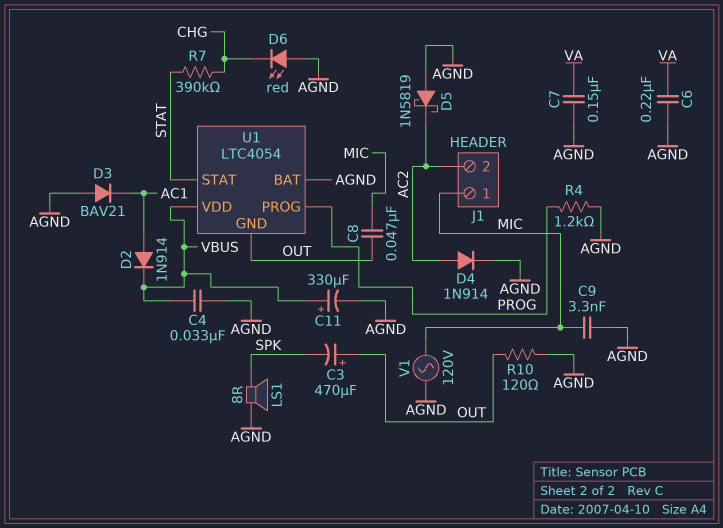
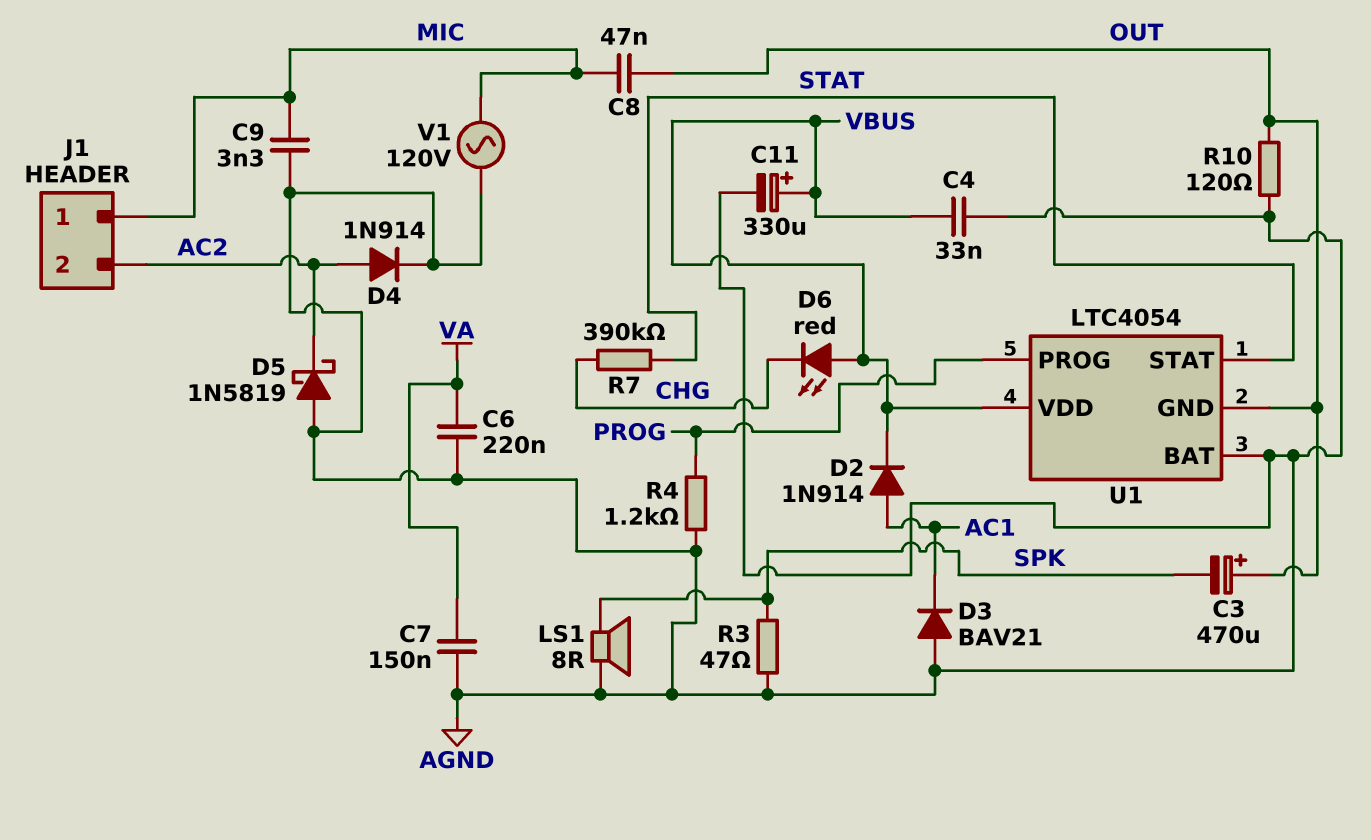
D6: LED red (A AGND, K CHG) -> LED red (A VBUS, K CHG)
R3: none -> 47 (AGND, SPK)

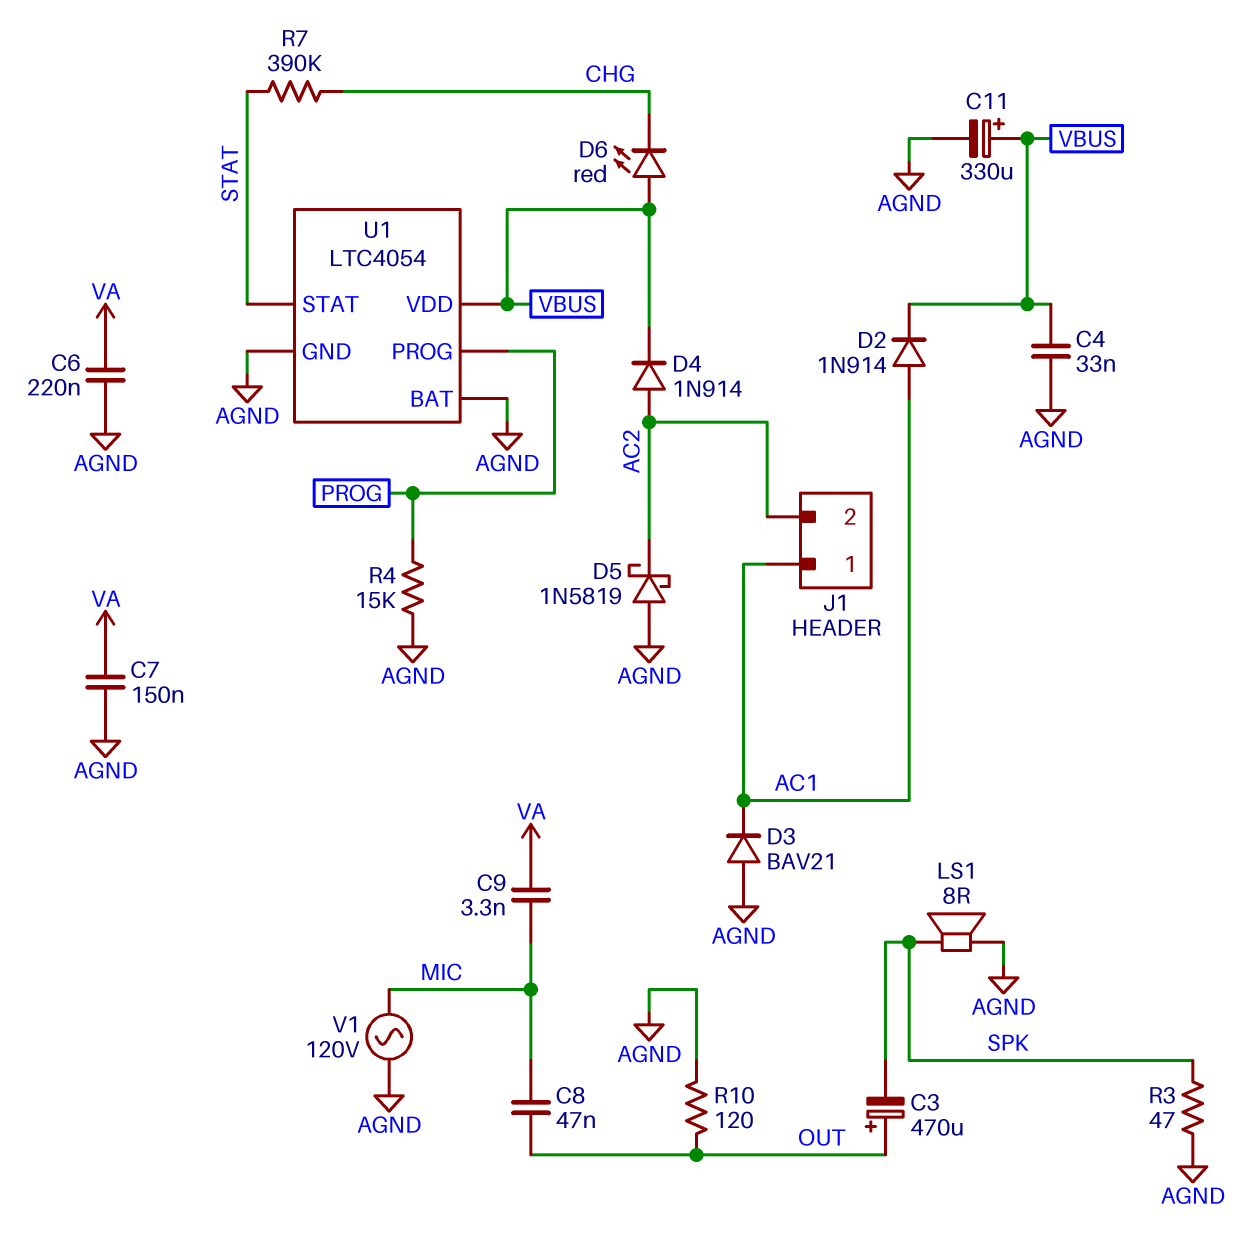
C9: 3.3nF (AGND, MIC) -> 3.3nF (MIC, VA)
D4: diode 1N914 (A AC2, K AGND) -> diode 1N914 (A AC2, K VBUS)
J1 pin 1: MIC -> AC1
R4: 1.2k (AGND, PROG) -> 15k (AGND, PROG)
U1 pin GND: OUT -> AGND

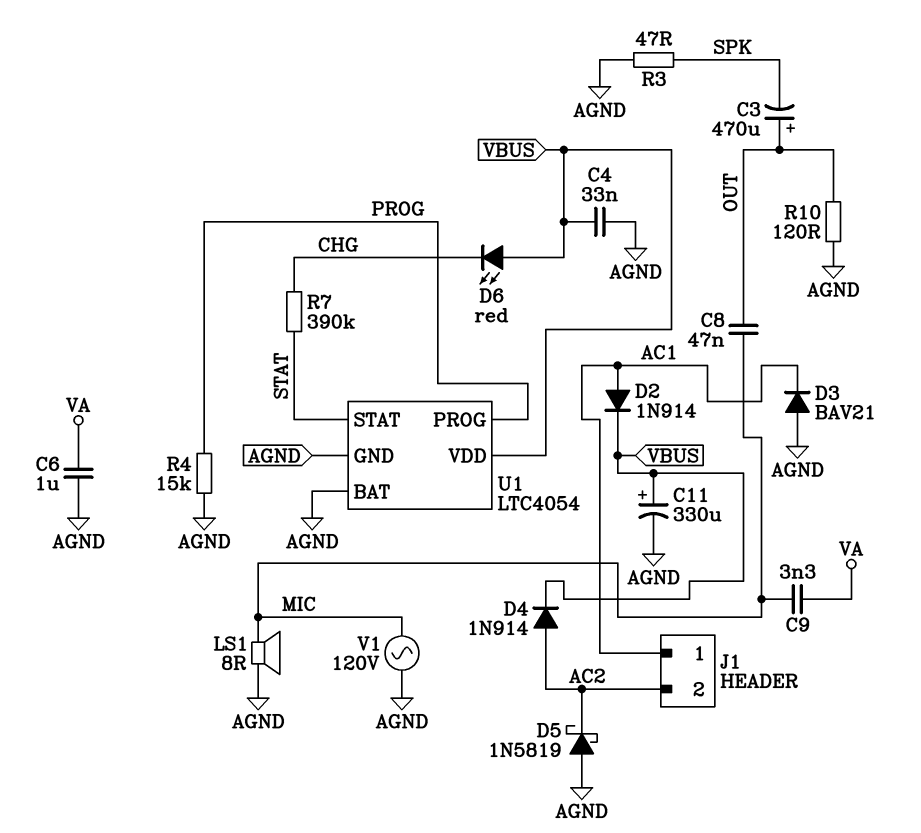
C6: 220nF (AGND, VA) -> 1uF (AGND, VA)
C7: 150nF (AGND, VA) -> none
LS1: speaker 8R (AGND, SPK) -> speaker 8R (AGND, MIC)

